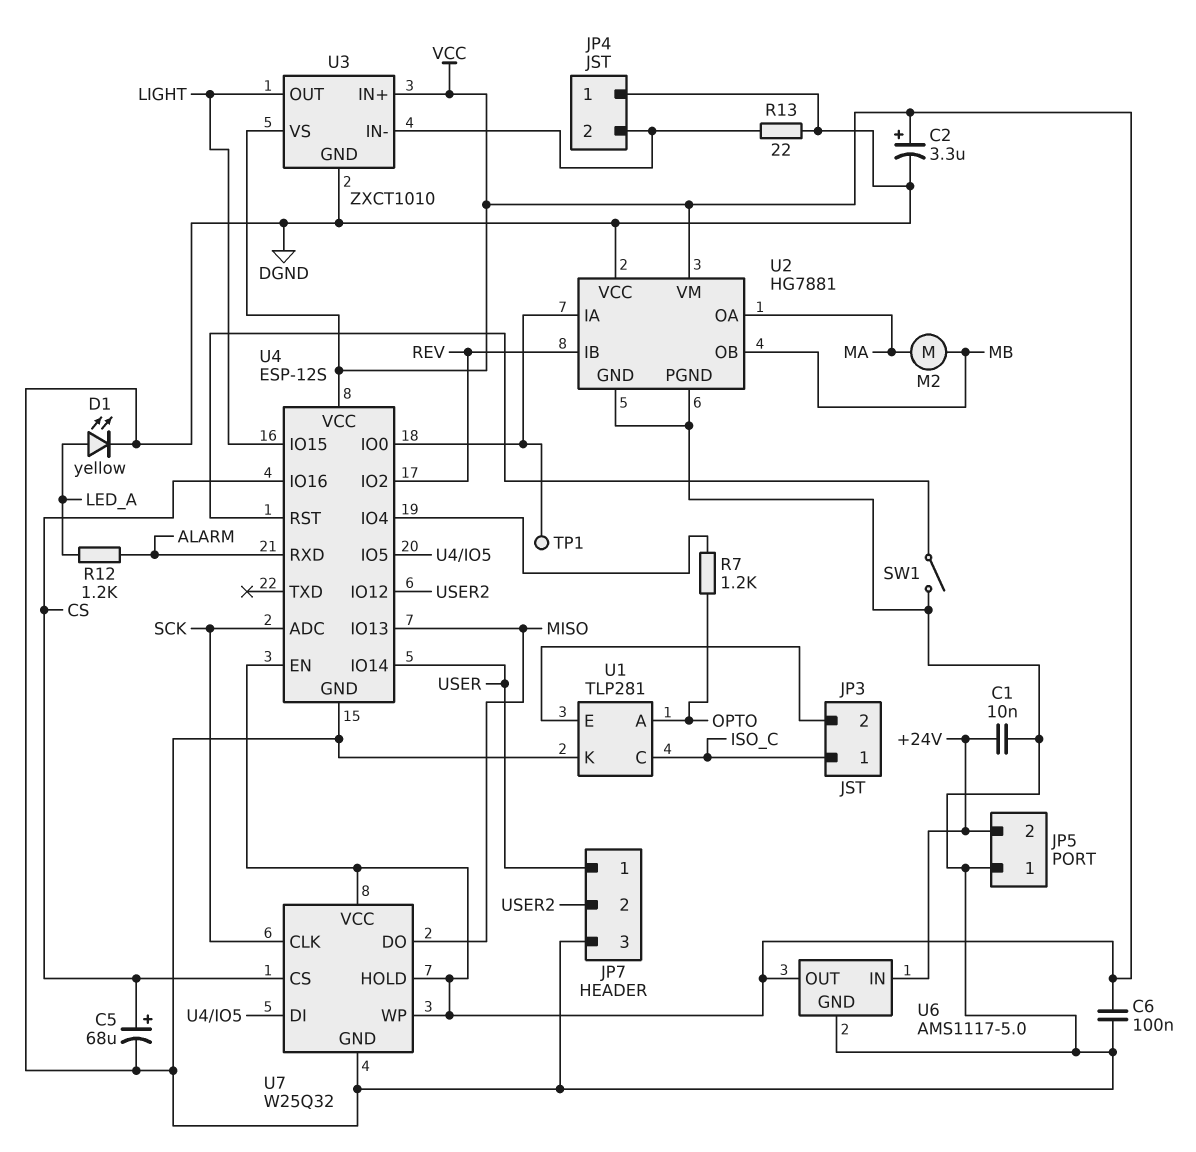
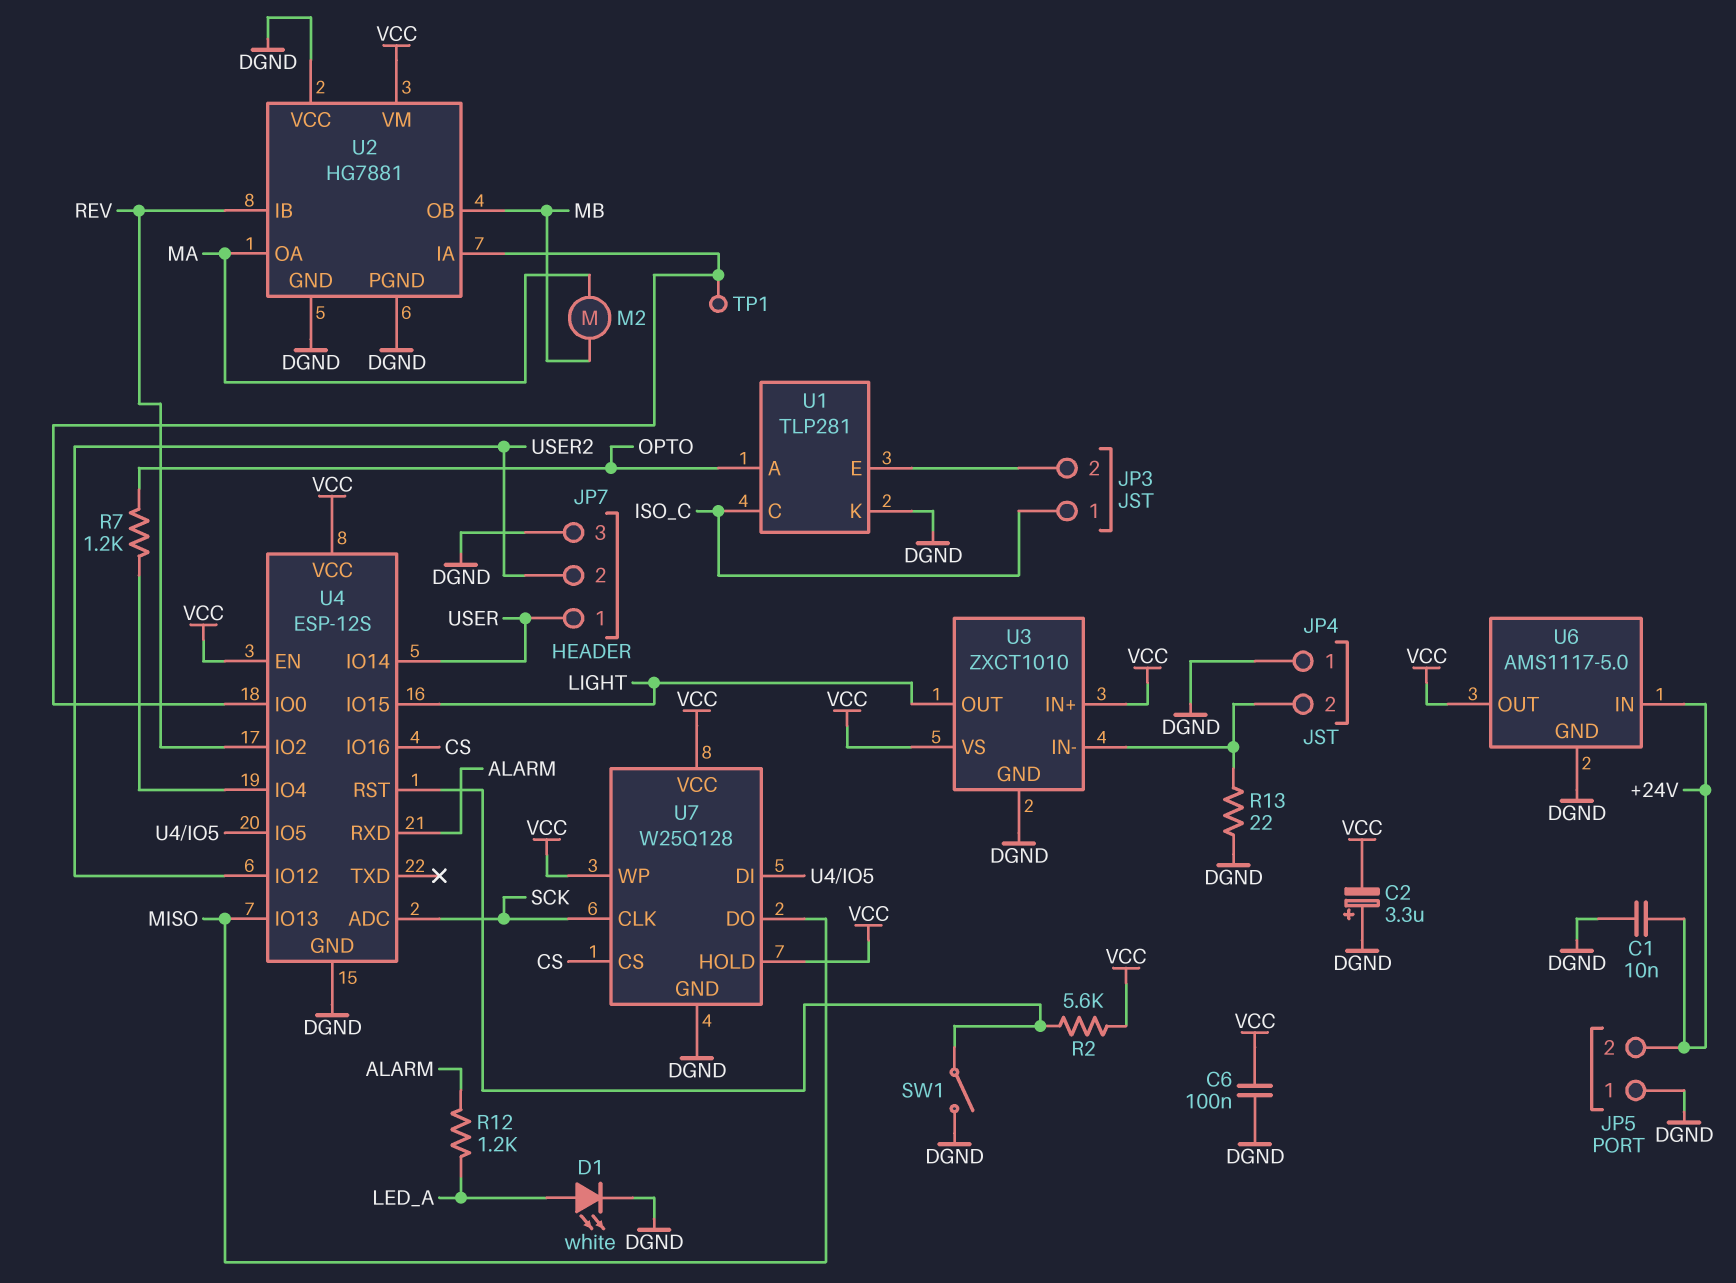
C2: 3.3uF (plus VCC, minus DGND) -> 3.3uF (plus DGND, minus VCC)
C5: 68uF (plus CS, minus DGND) -> none
D1: LED yellow (A LED_A, K DGND) -> LED white (A LED_A, K DGND)
R2: none -> 5.6k (U4/RST, VCC)
U7: W25Q32 -> W25Q128

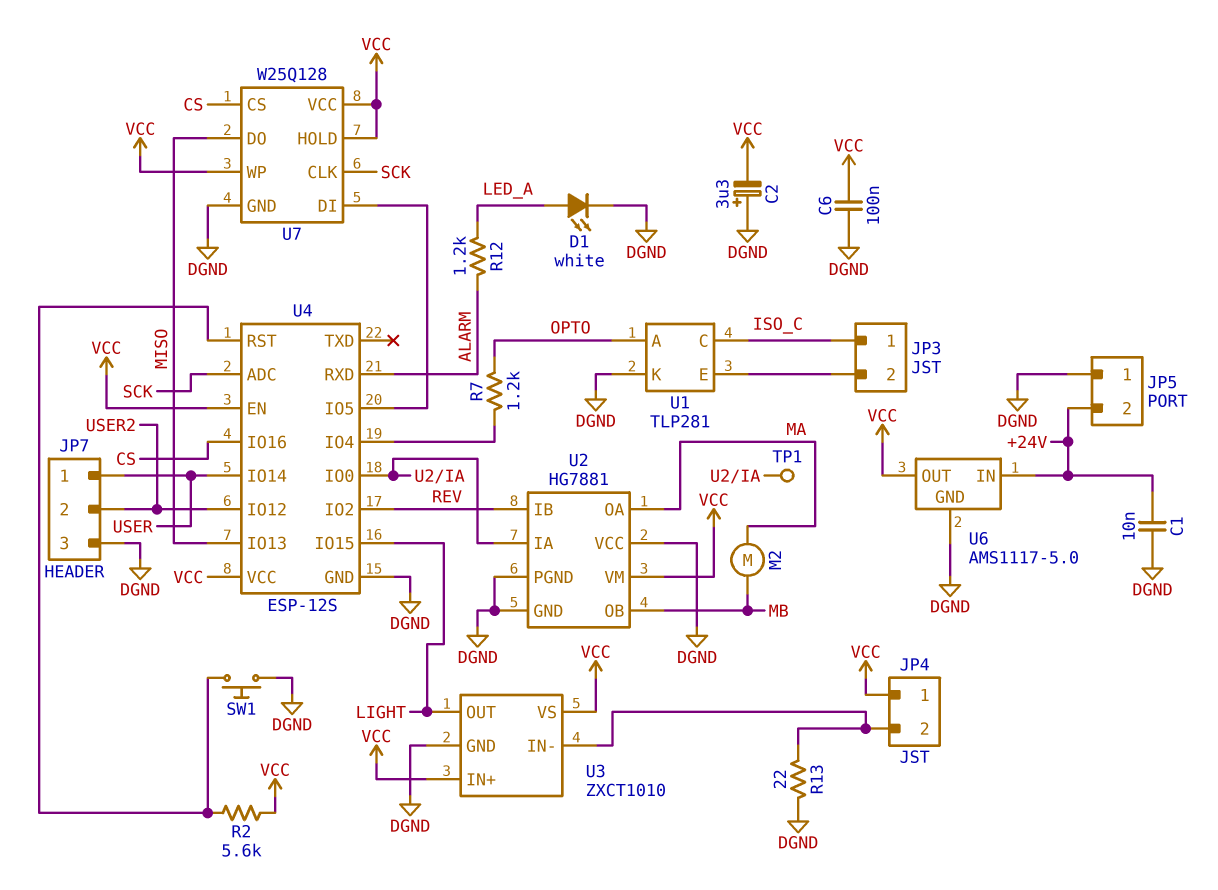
JP4 pin 1: DGND -> VCC
SW1: switch (DGND, U4/RST) -> button (DGND, U4/RST)

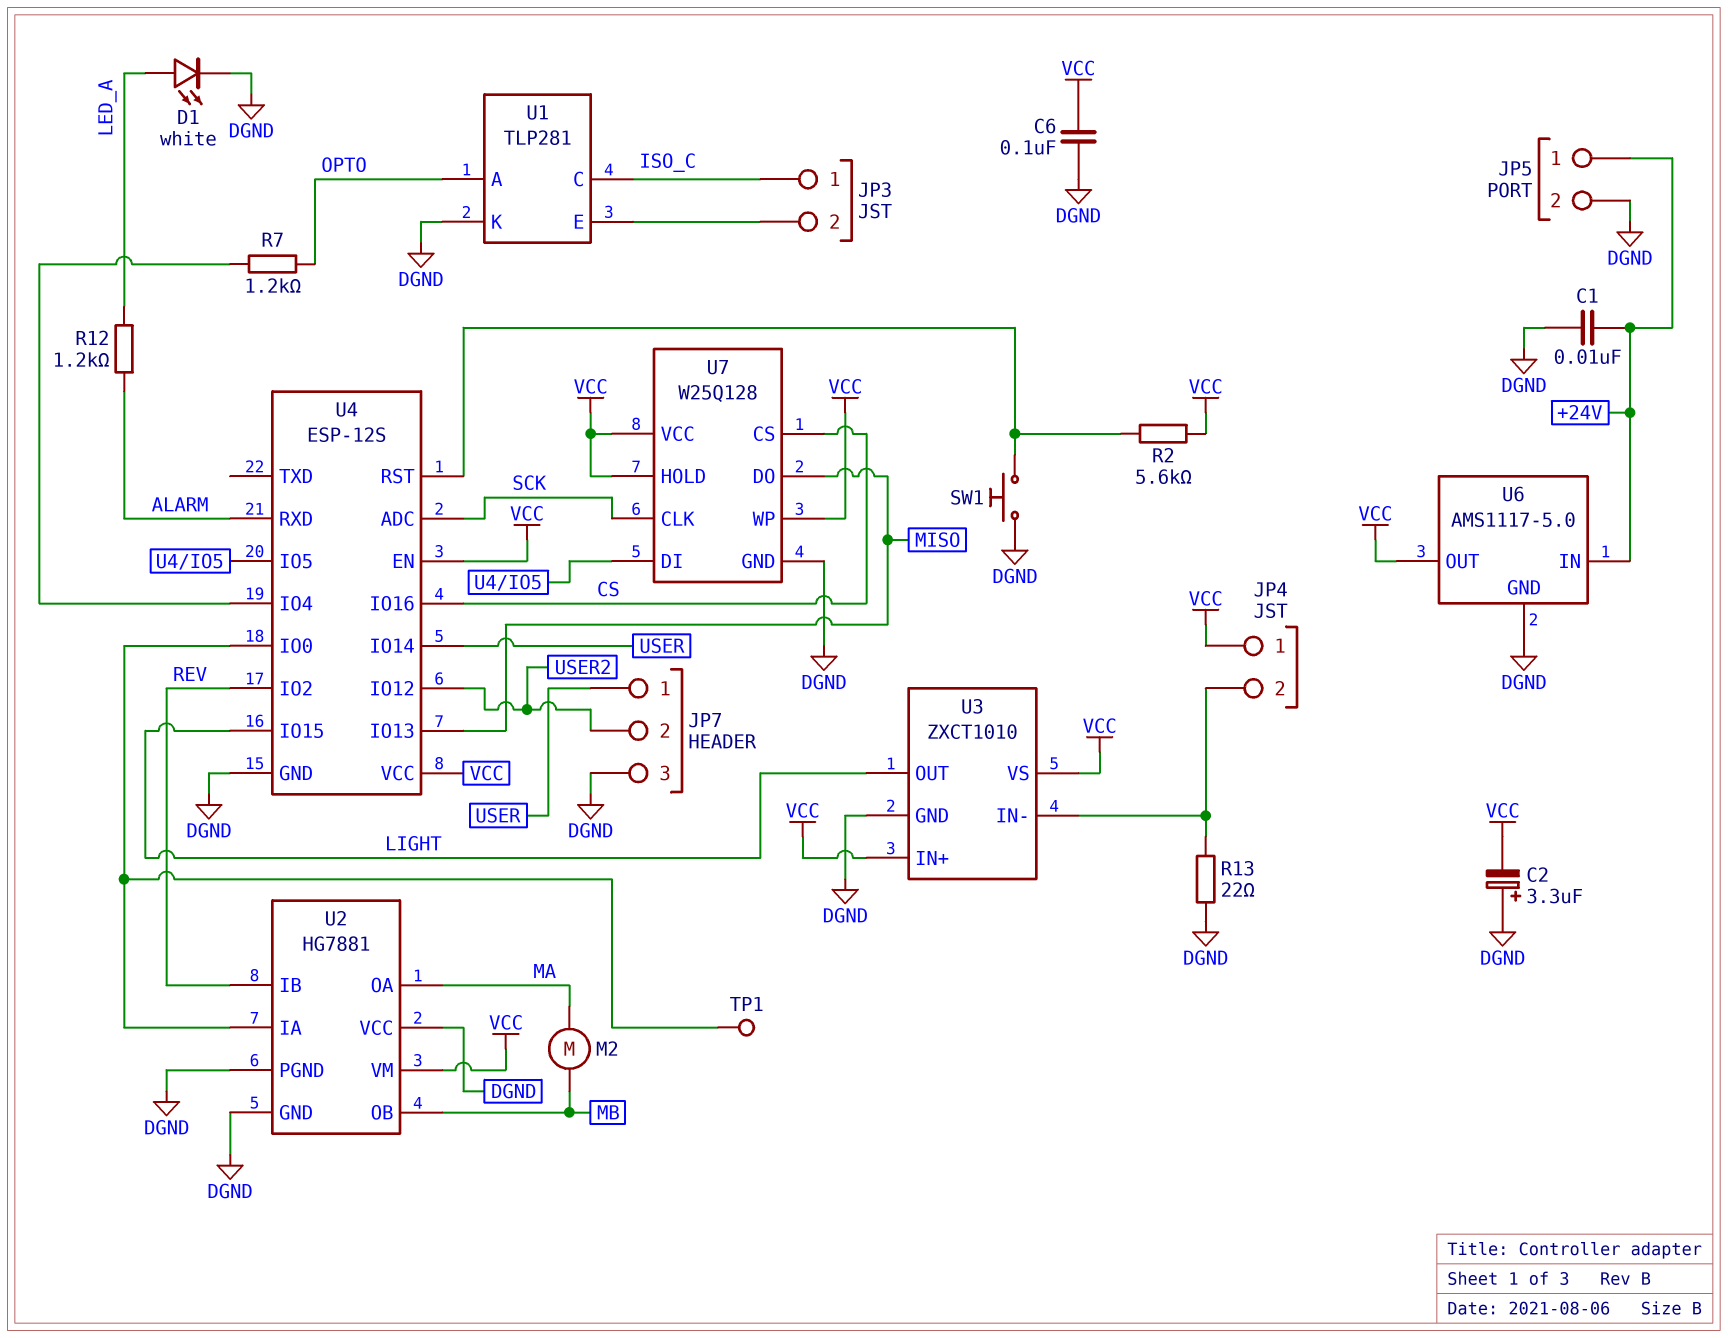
JP5 pin 1: DGND -> +24V
JP5 pin 2: +24V -> DGND

